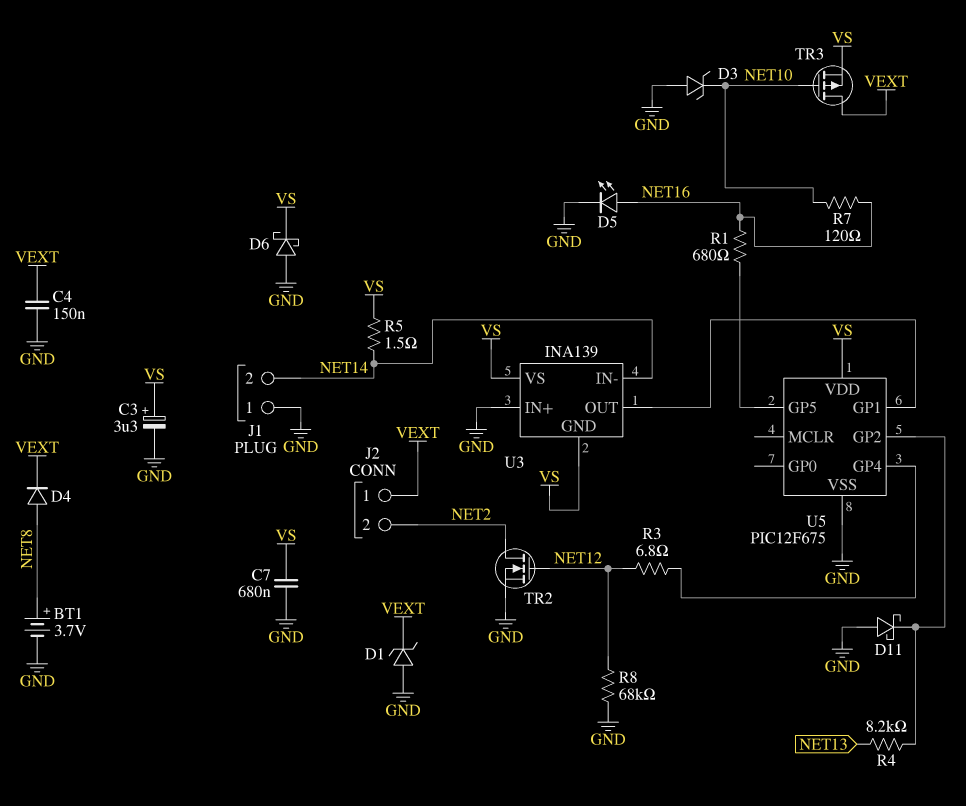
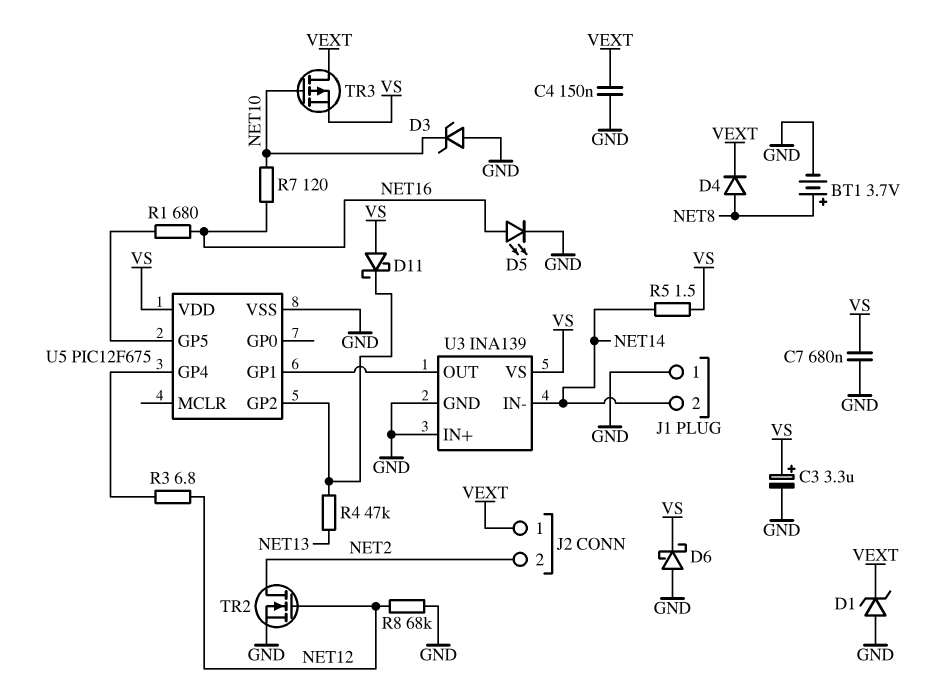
D11: schottky (A GND, K U5/GP2) -> schottky (A VS, K U5/GP2)
R4: 8.2k (NET13, U5/GP2) -> 47k (NET13, U5/GP2)
U3 pin GND: VS -> GND

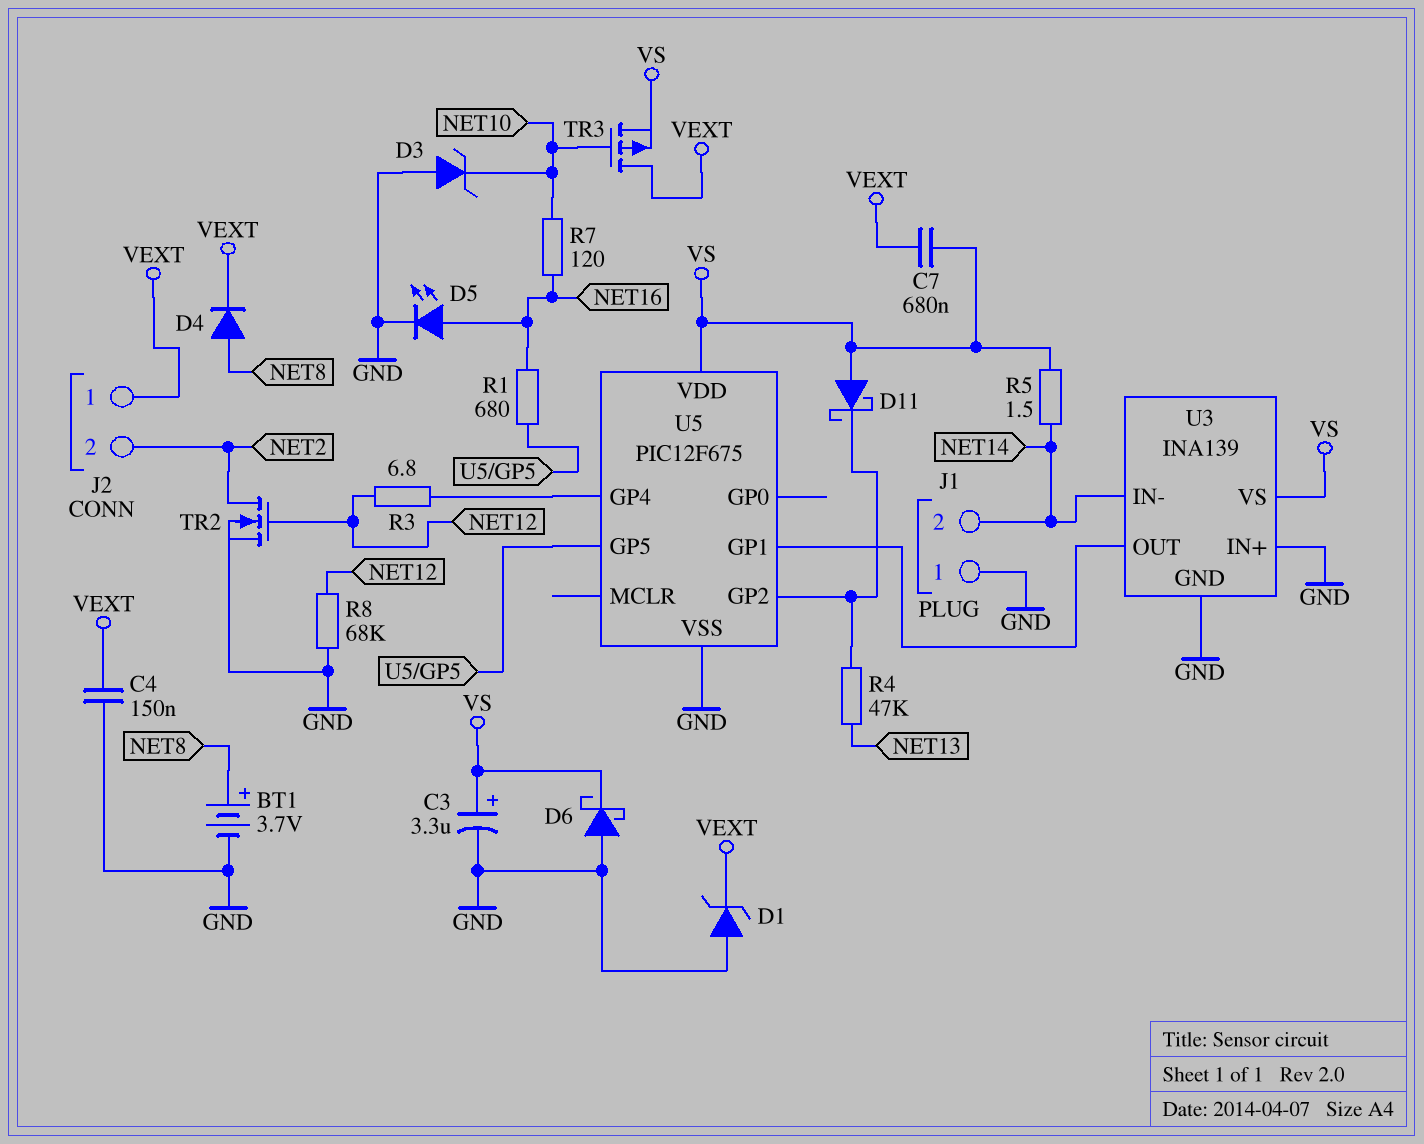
C7: 680nF (GND, VS) -> 680nF (VEXT, VS)

